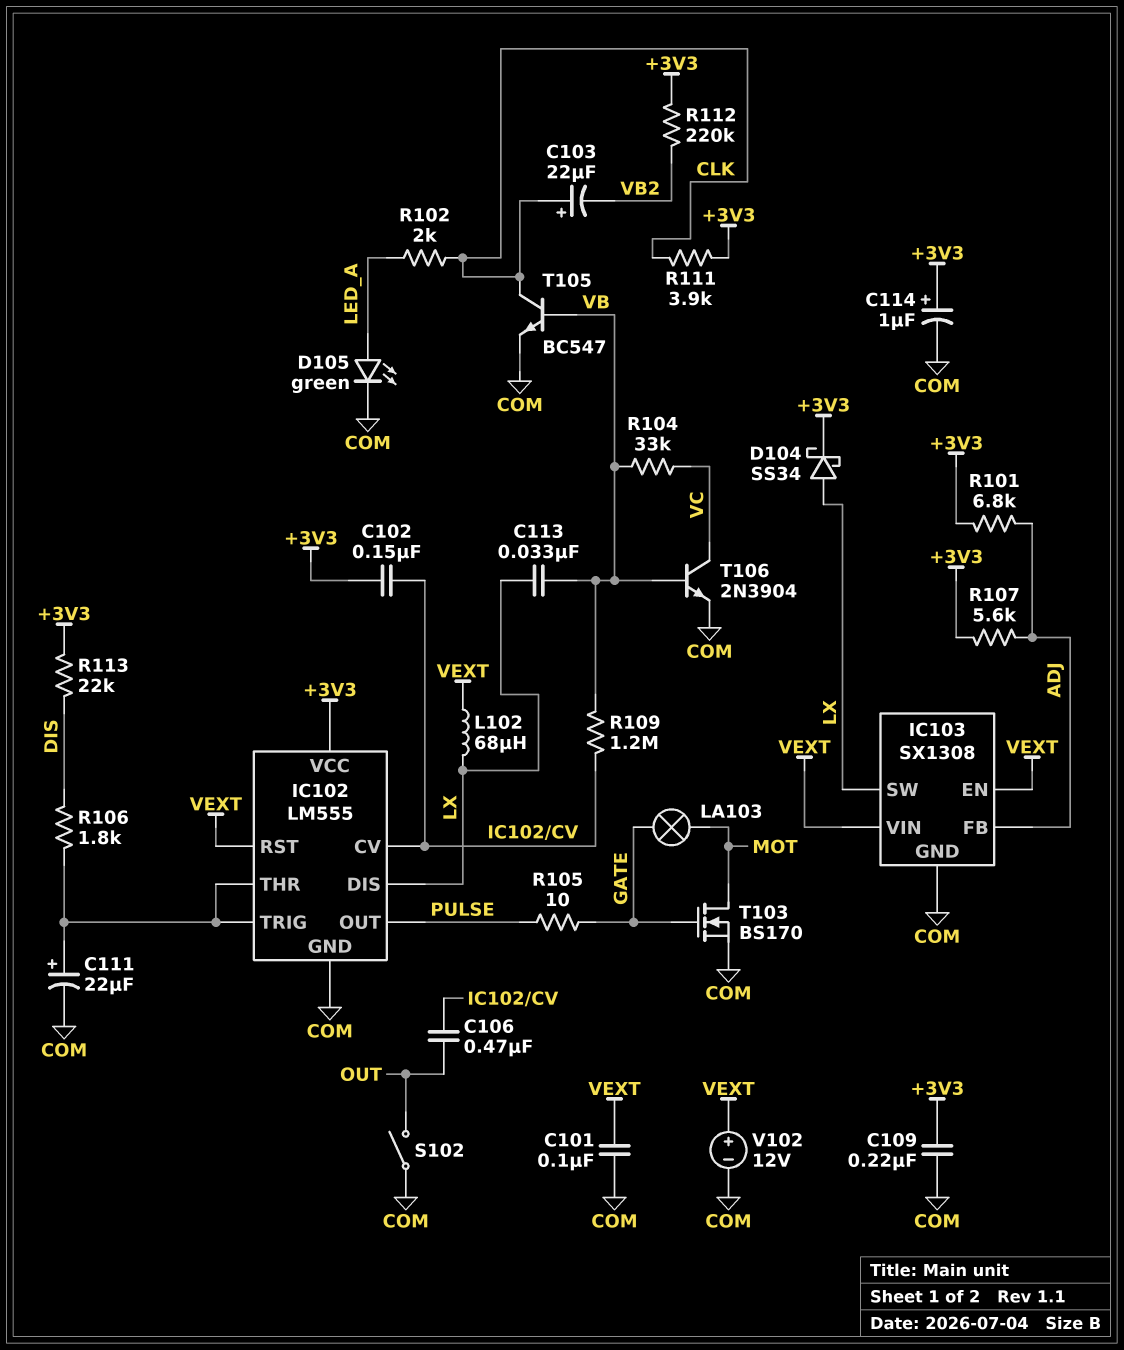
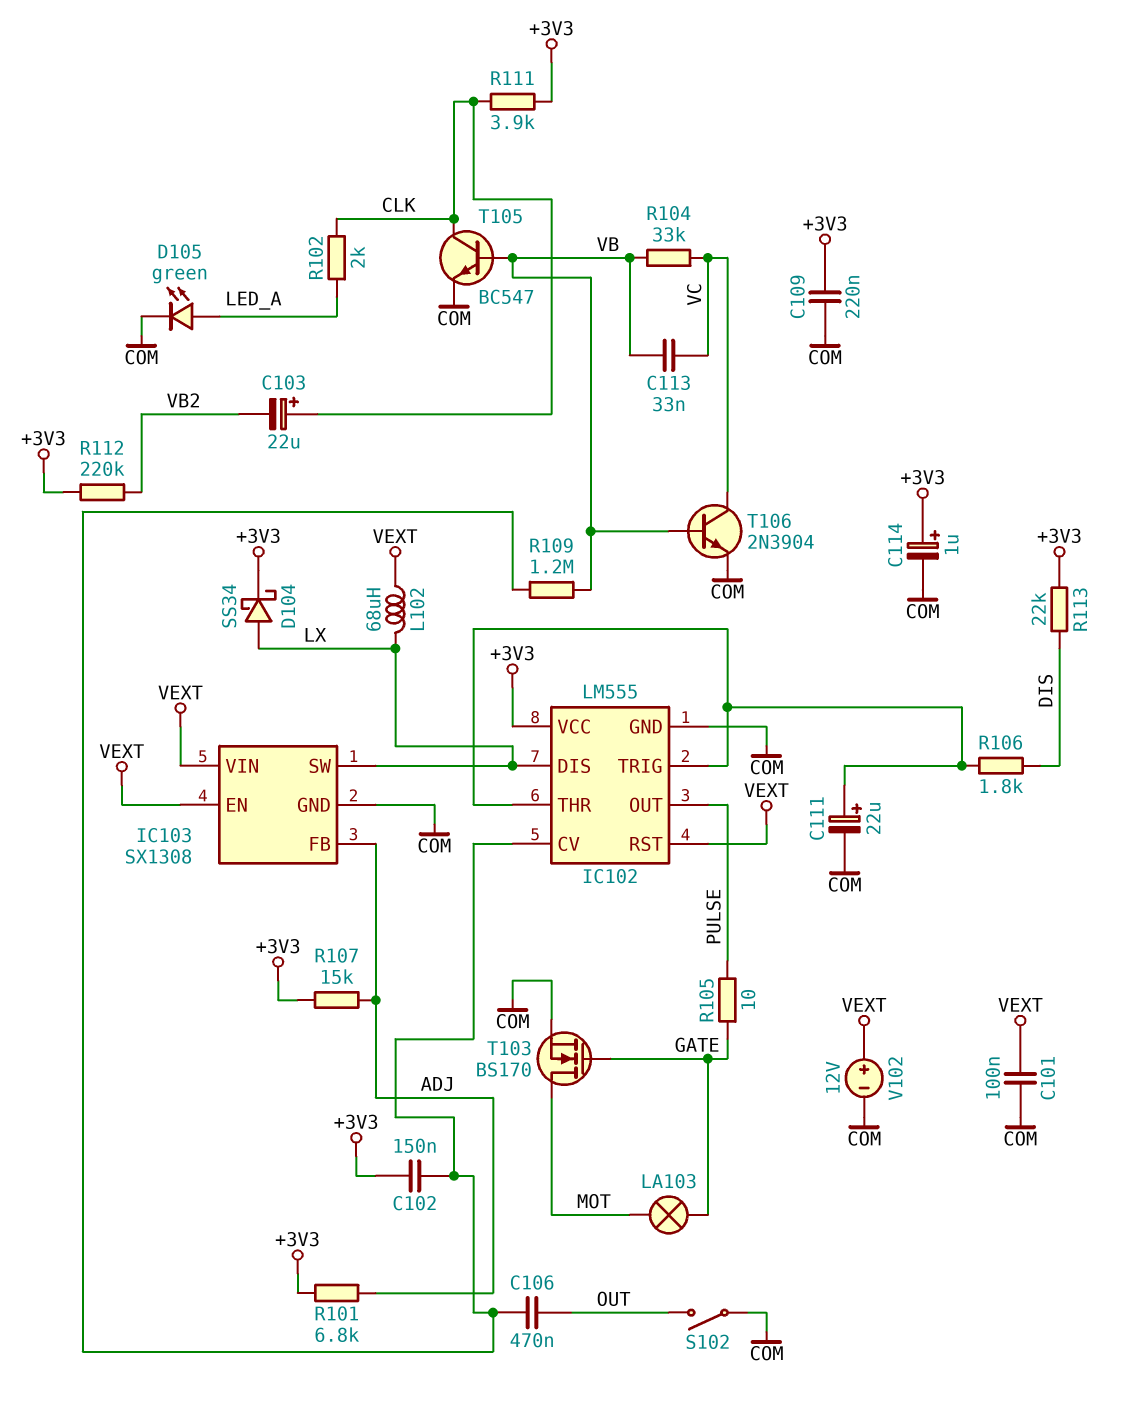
C113: 33nF (LX, VB) -> 33nF (VB, VC)
R107: 5.6k (+3V3, ADJ) -> 15k (+3V3, ADJ)

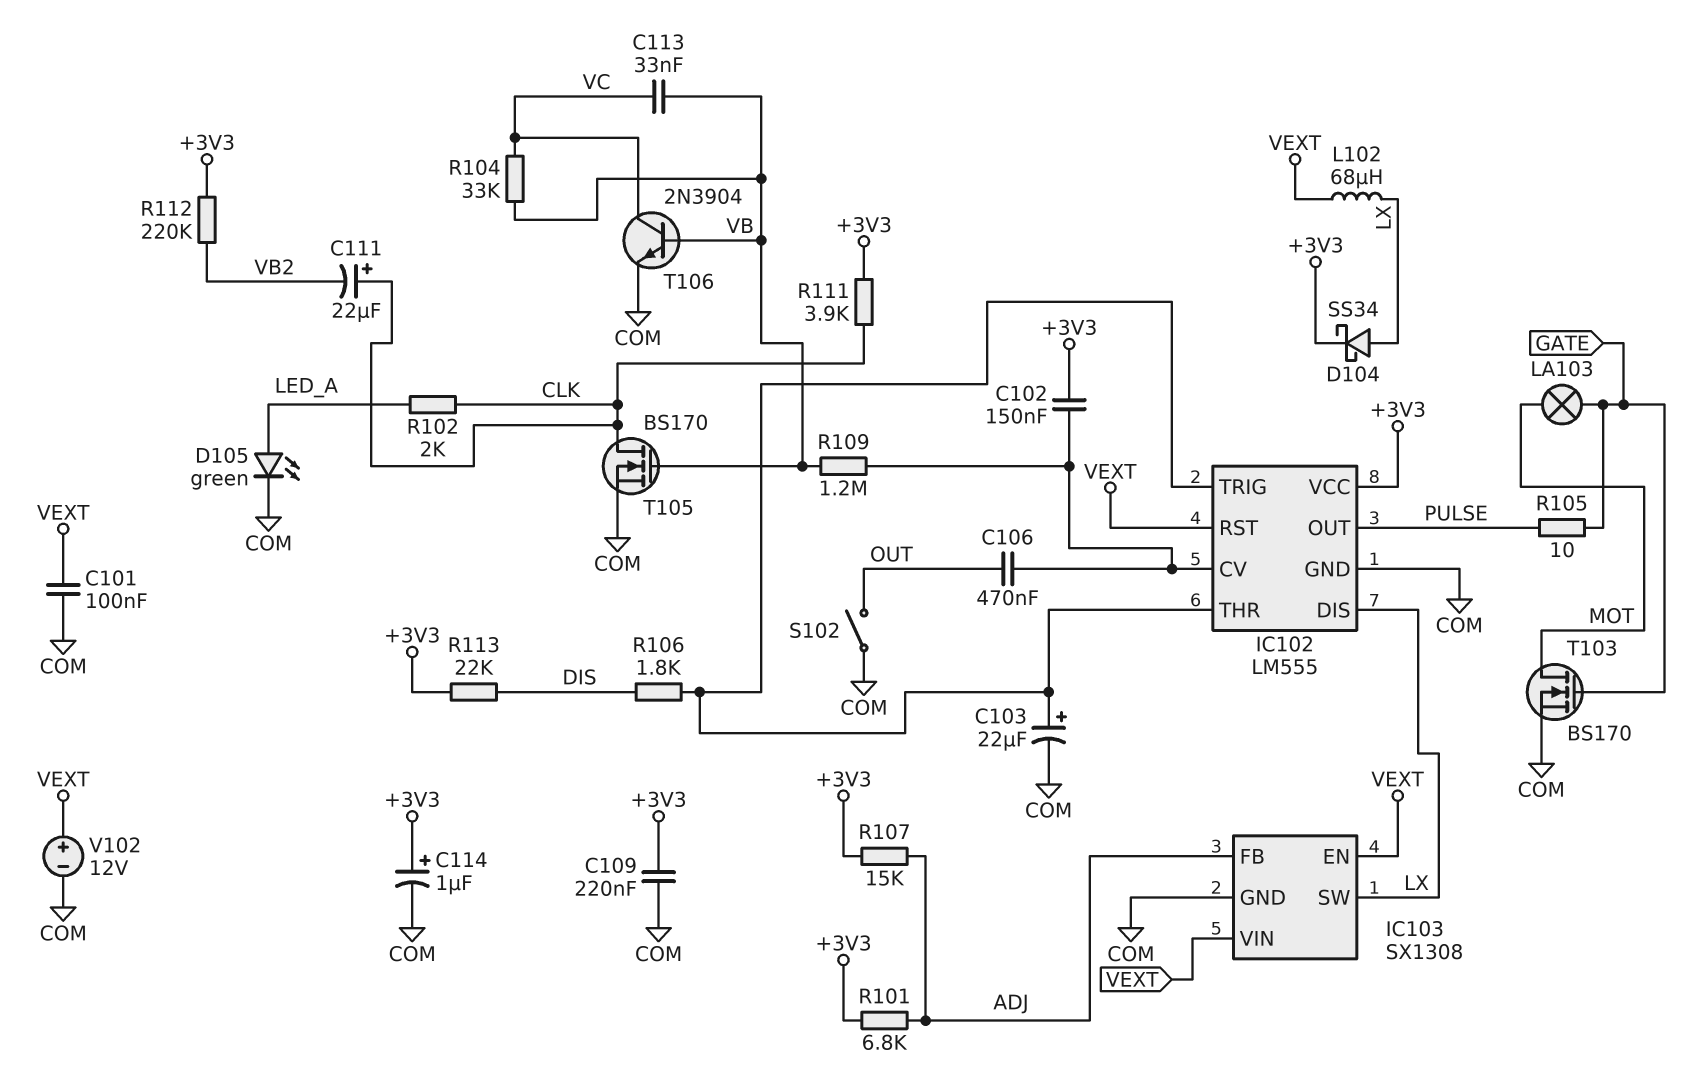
C103: 22uF (plus CLK, minus VB2) -> 22uF (plus IC102/THR, minus COM)
C111: 22uF (plus IC102/THR, minus COM) -> 22uF (plus CLK, minus VB2)
T105: NPN BC547 (B VB, C CLK, E COM) -> NMOS BS170 (G VB, D CLK, S COM)

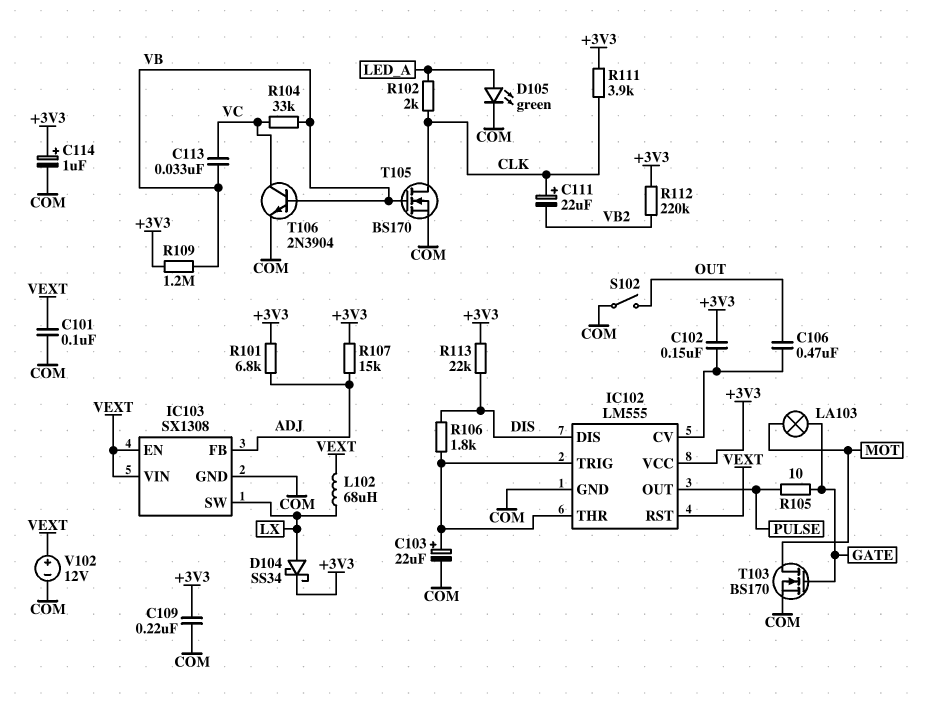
IC102 pin DIS: LX -> DIS
R109: 1.2M (IC102/CV, VB) -> 1.2M (+3V3, VB)

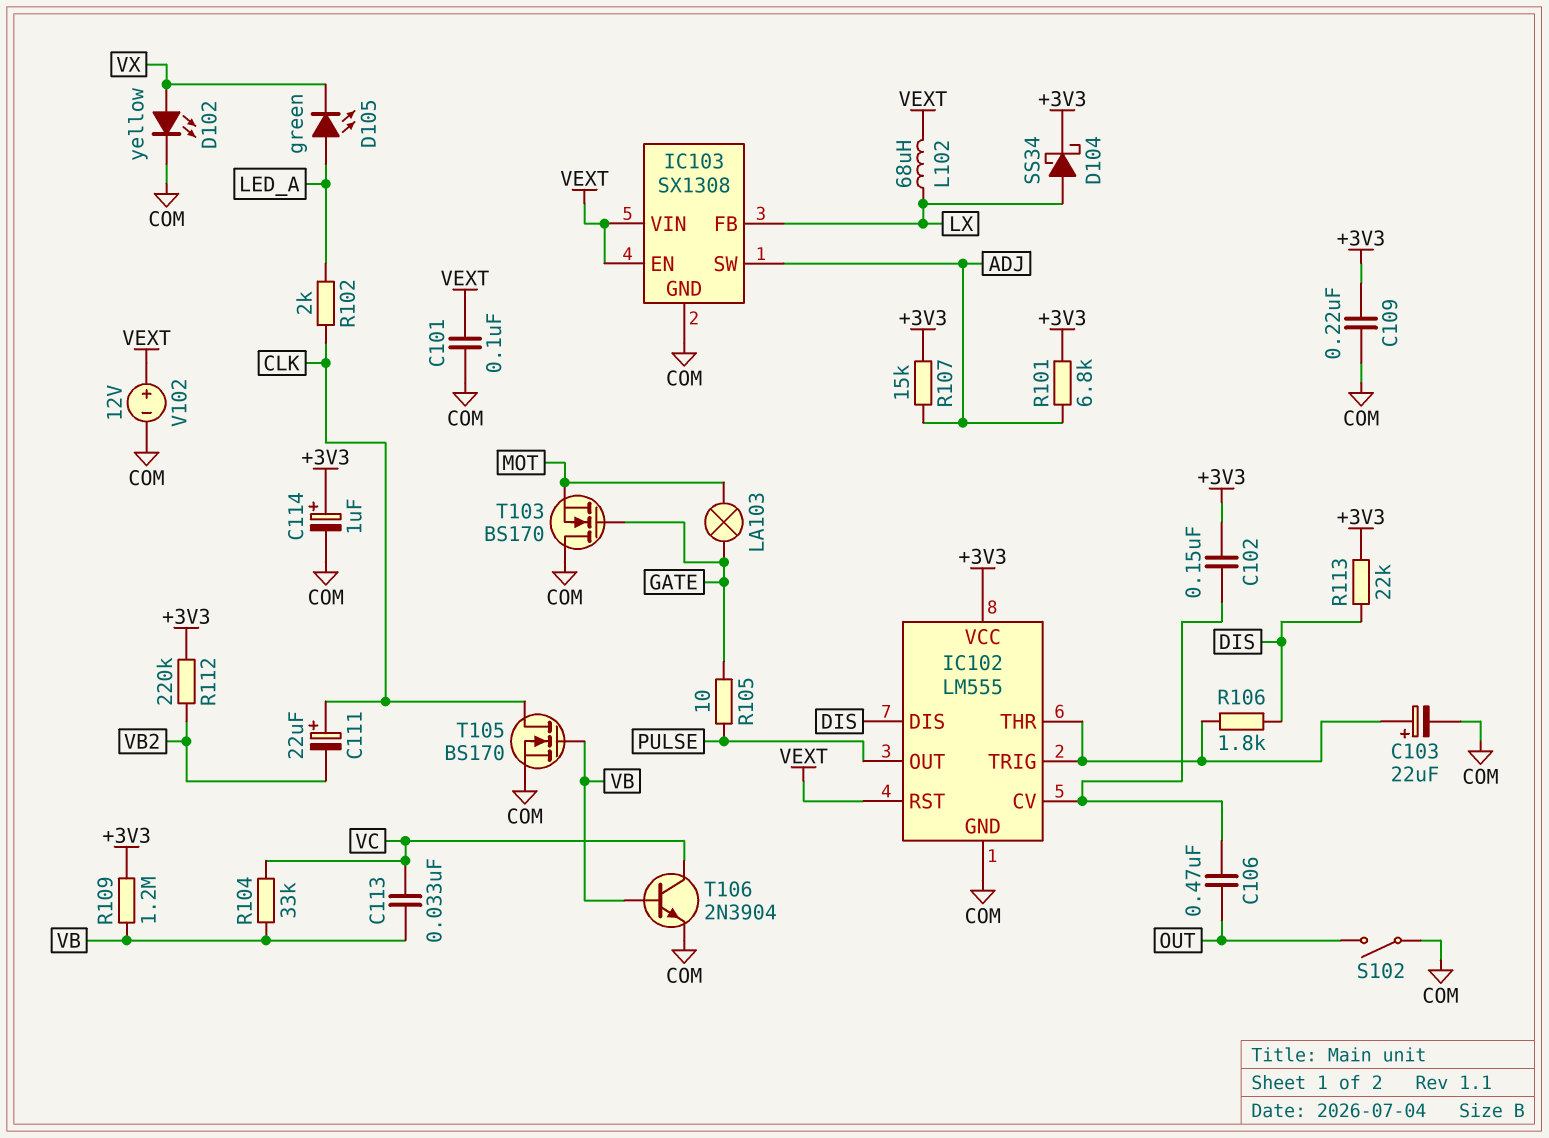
D102: none -> LED yellow (A VX, K COM)
D105: LED green (A LED_A, K COM) -> LED green (A LED_A, K VX)
IC103 pin FB: ADJ -> LX
IC103 pin SW: LX -> ADJ
R111: 3.9k (+3V3, CLK) -> none
T103: NMOS BS170 (G GATE, D MOT, S COM) -> NMOS BS170 (G GATE, D COM, S MOT)

